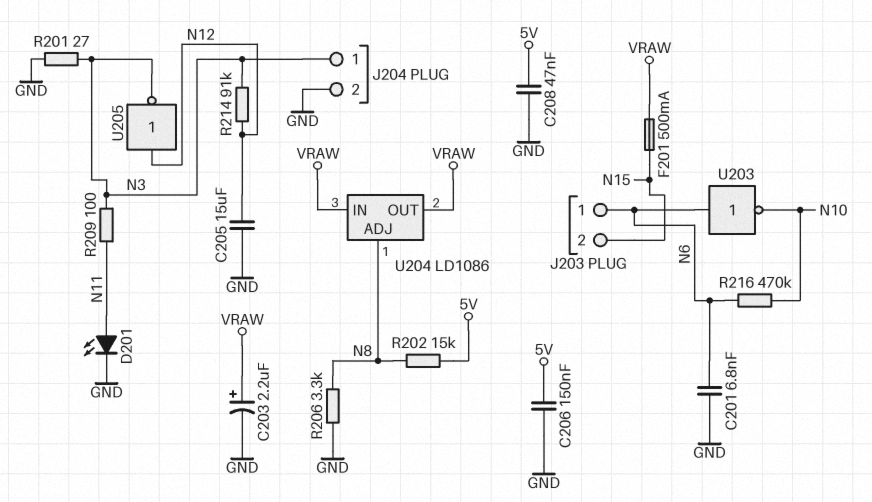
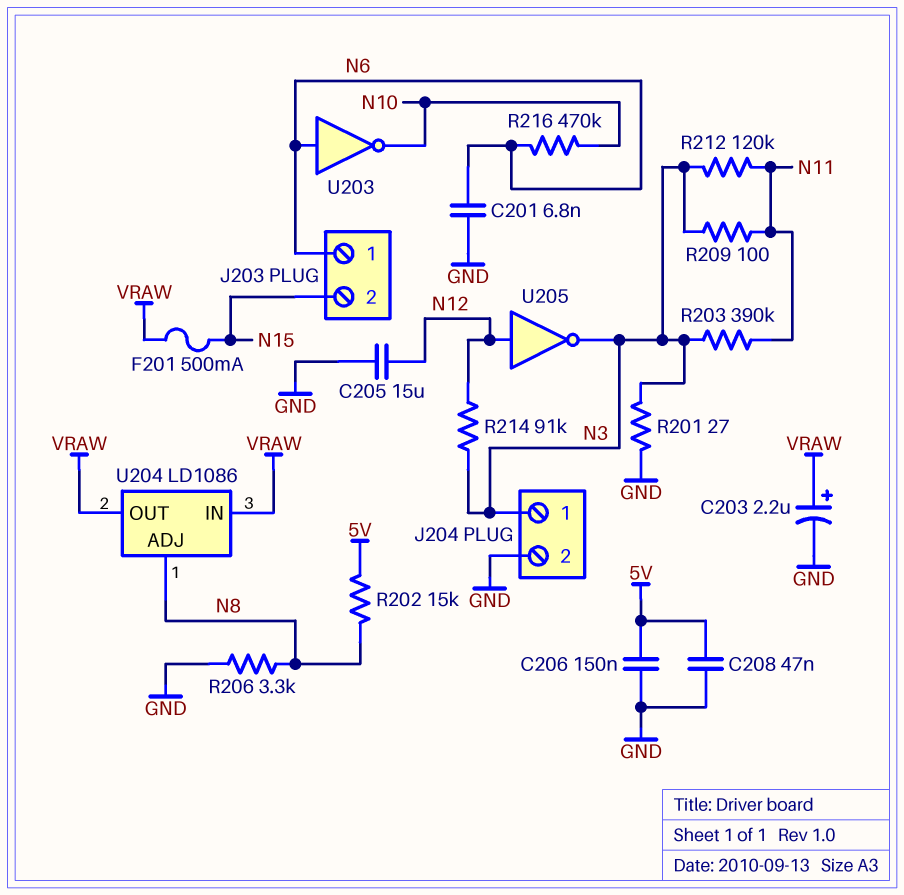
D201: LED (A N11, K GND) -> none
R203: none -> 390k (N3, N11)
R212: none -> 120k (N3, N11)

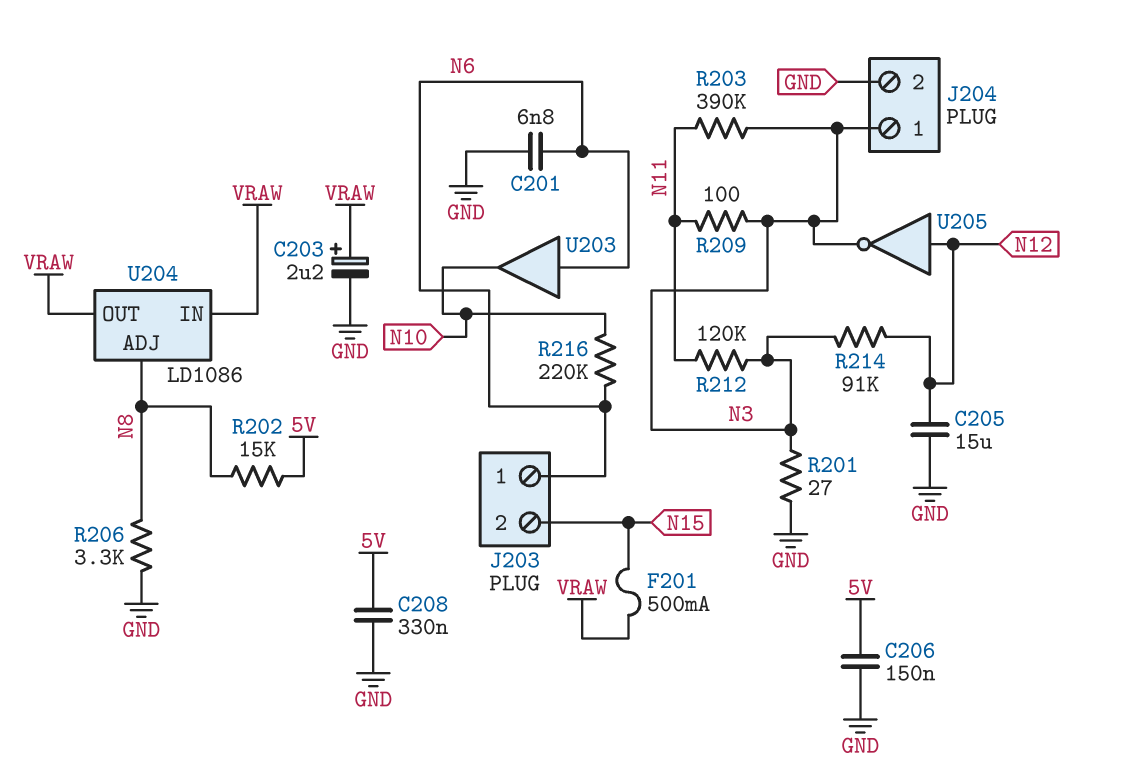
C208: 47nF (5V, GND) -> 330nF (5V, GND)
R216: 470k (N6, N10) -> 220k (N6, N10)
U203: NOT (in N6, out N10) -> buffer (in N6, out N10)

